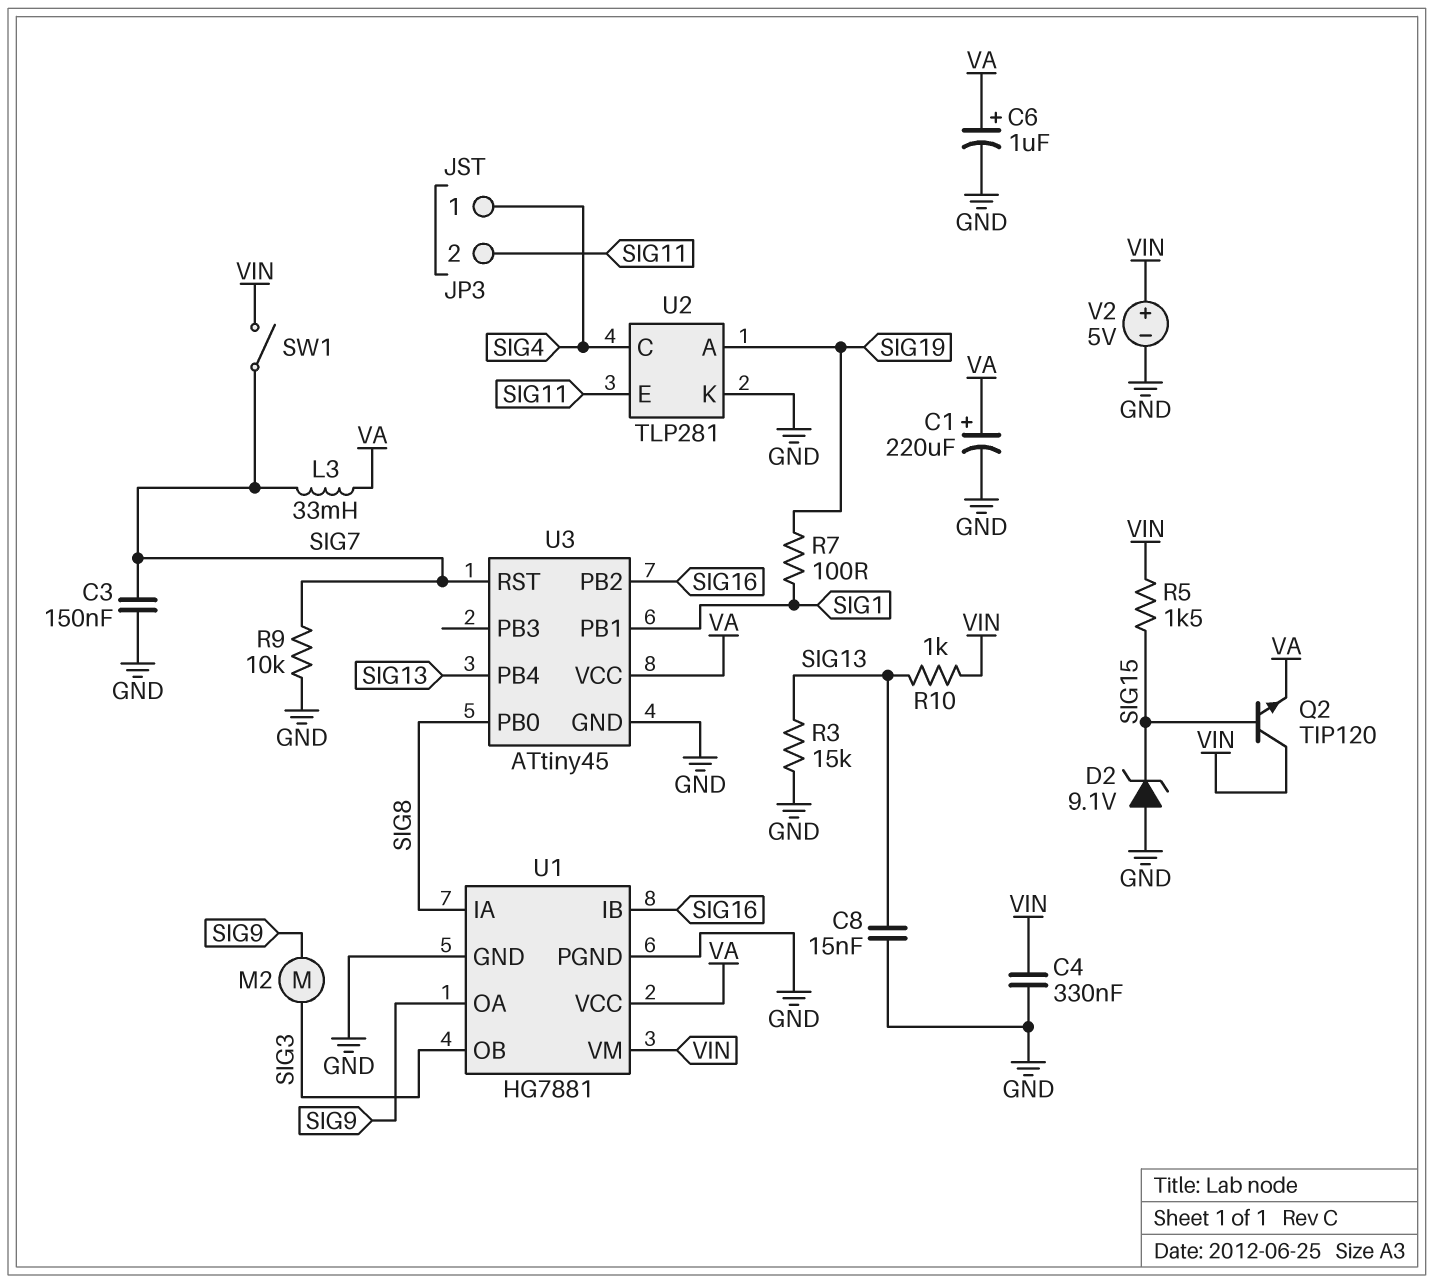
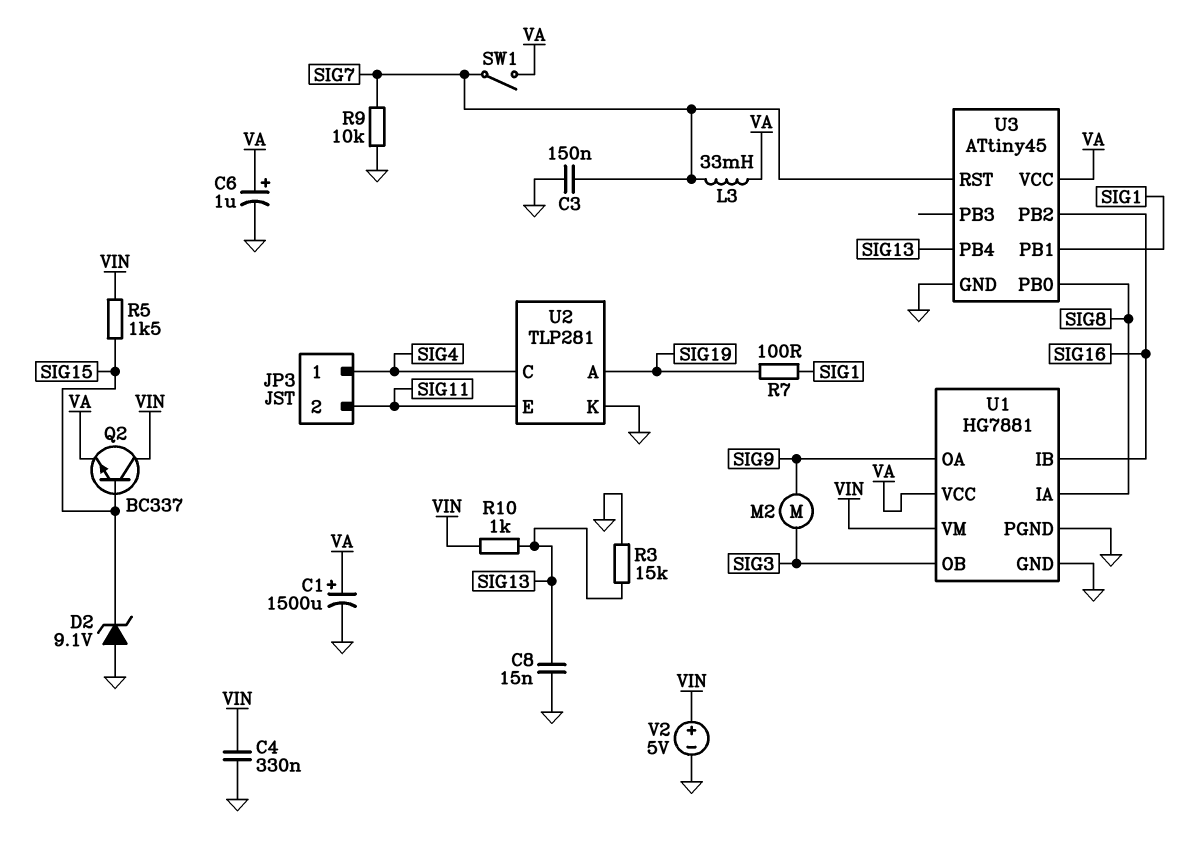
C1: 220uF (plus VA, minus GND) -> 1500uF (plus VA, minus GND)
Q2: NPN TIP120 (B SIG15, C VIN, E VA) -> NPN BC337 (B SIG15, C VIN, E VA)
SW1: switch (SIG7, VIN) -> switch (SIG7, VA)

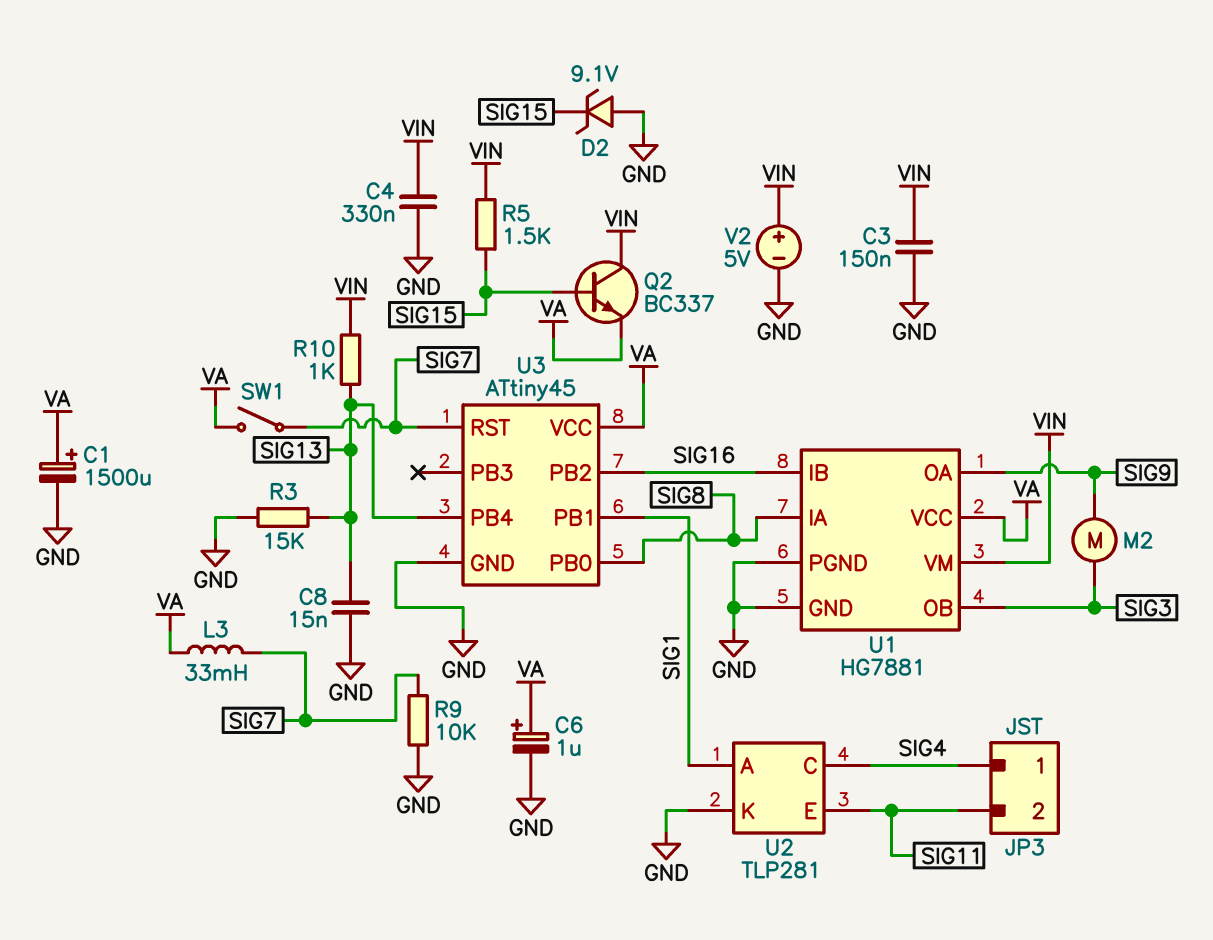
C3: 150nF (GND, SIG7) -> 150nF (GND, VIN)
R7: 100 (SIG1, SIG19) -> none
U2 pin A: SIG19 -> SIG1

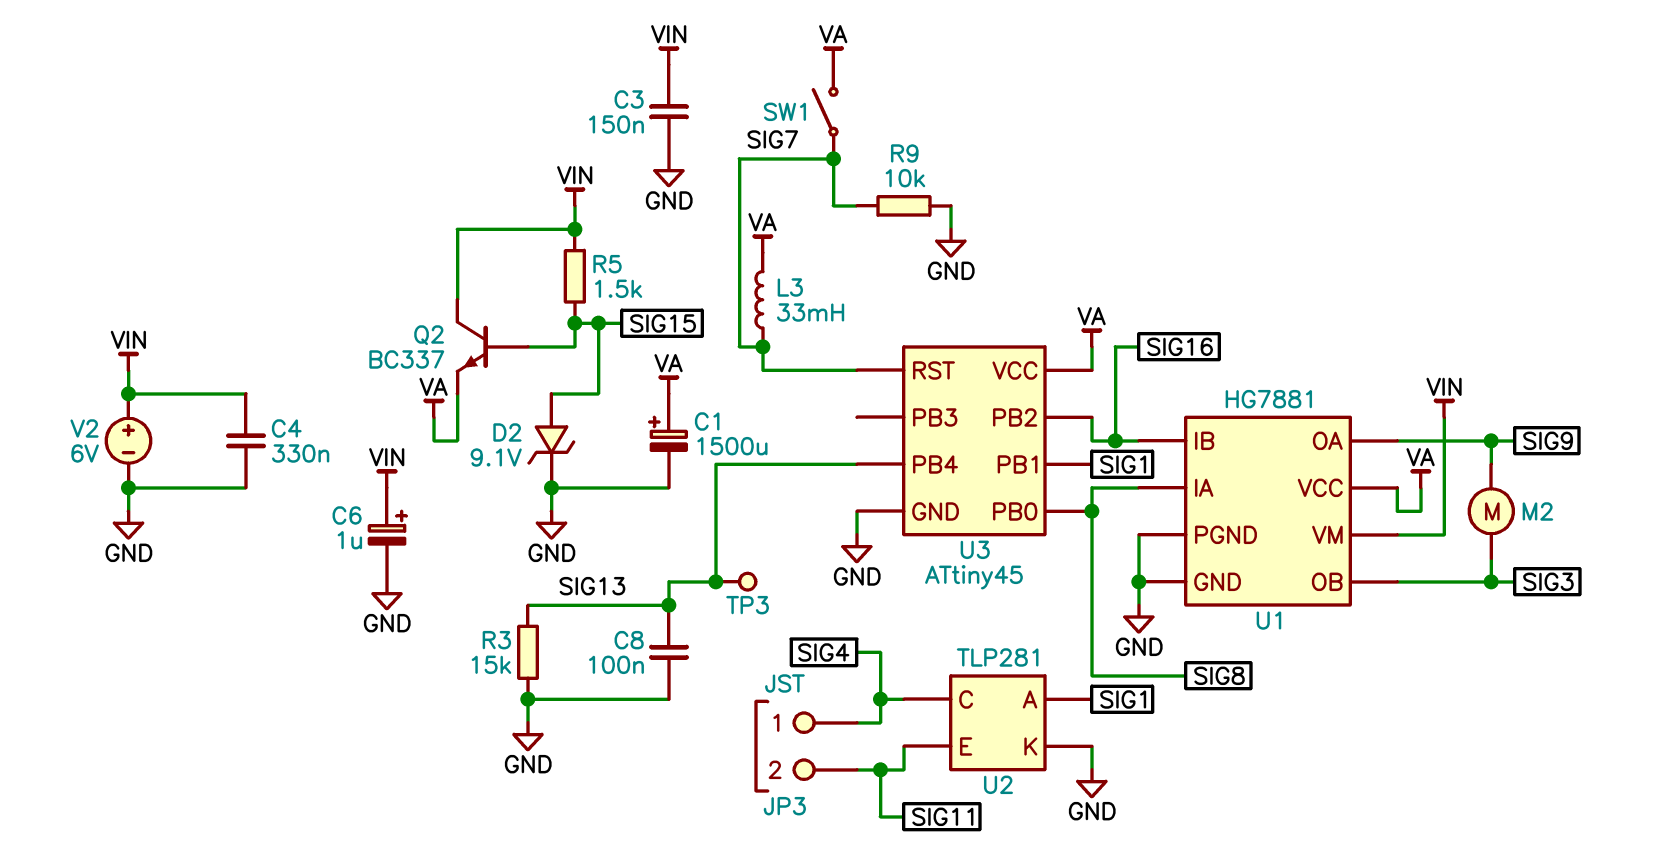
C6: 1uF (plus VA, minus GND) -> 1uF (plus VIN, minus GND)
C8: 15nF (GND, SIG13) -> 100nF (GND, SIG13)
D2: zener 9.1V (A GND, K SIG15) -> zener 9.1V (A SIG15, K GND)
R10: 1k (SIG13, VIN) -> none
TP3: none -> test point (SIG13)
V2: 5V (plus VIN, minus GND) -> 6V (plus VIN, minus GND)

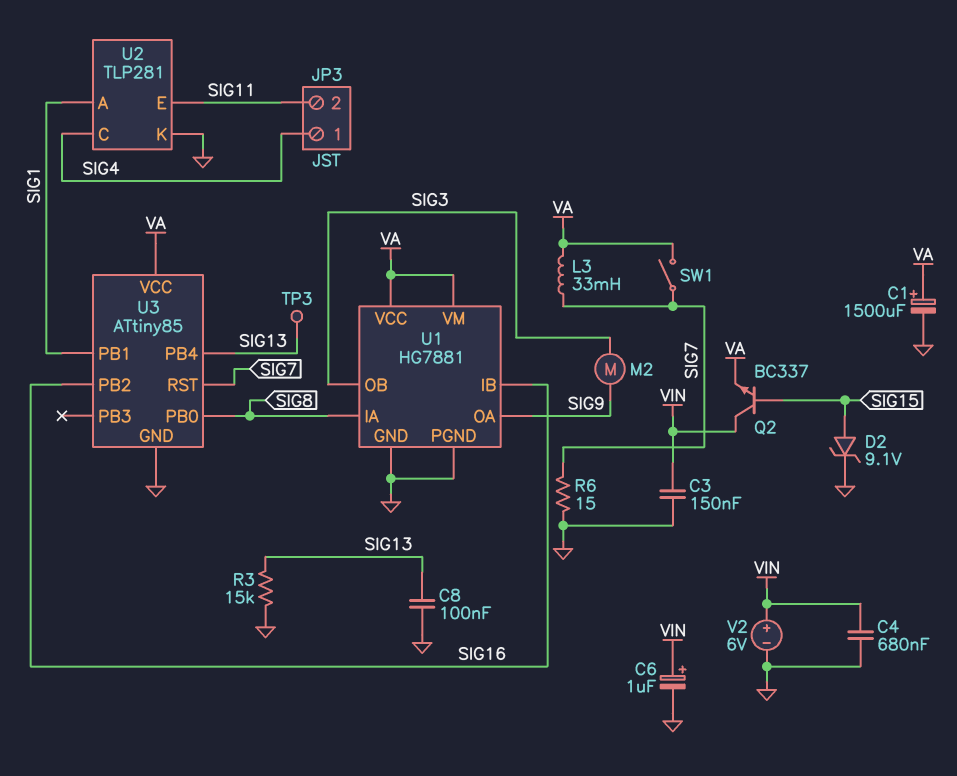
C4: 330nF (GND, VIN) -> 680nF (GND, VIN)
R5: 1.5k (SIG15, VIN) -> none
R6: none -> 15 (GND, SIG7)
R9: 10k (GND, SIG7) -> none
U1 pin VM: VIN -> VA
U3: ATtiny45 -> ATtiny85

